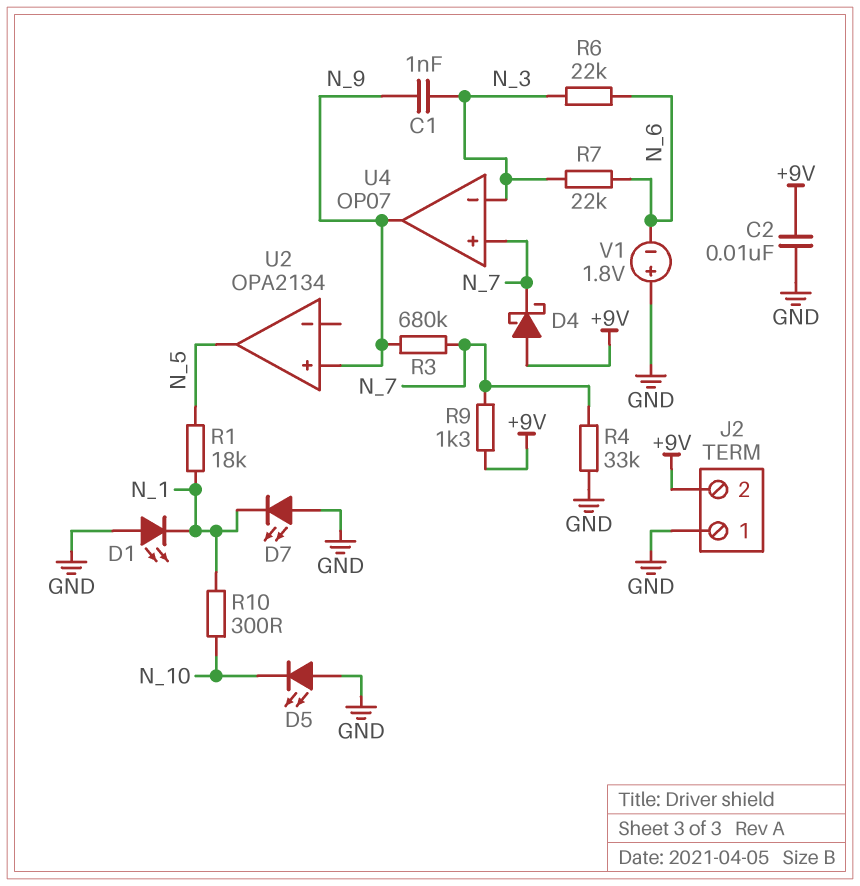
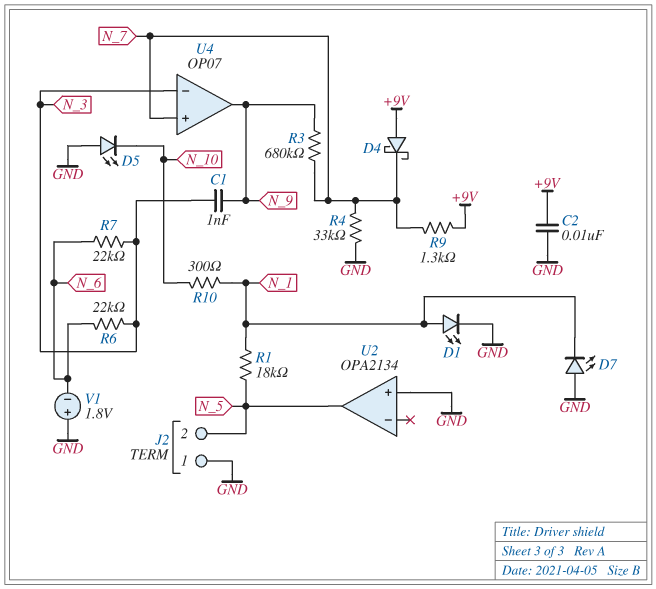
D1: LED (A GND, K N_1) -> LED (A N_1, K GND)
J2 pin 2: +9V -> N_5
U2 pin in+: N_9 -> GND

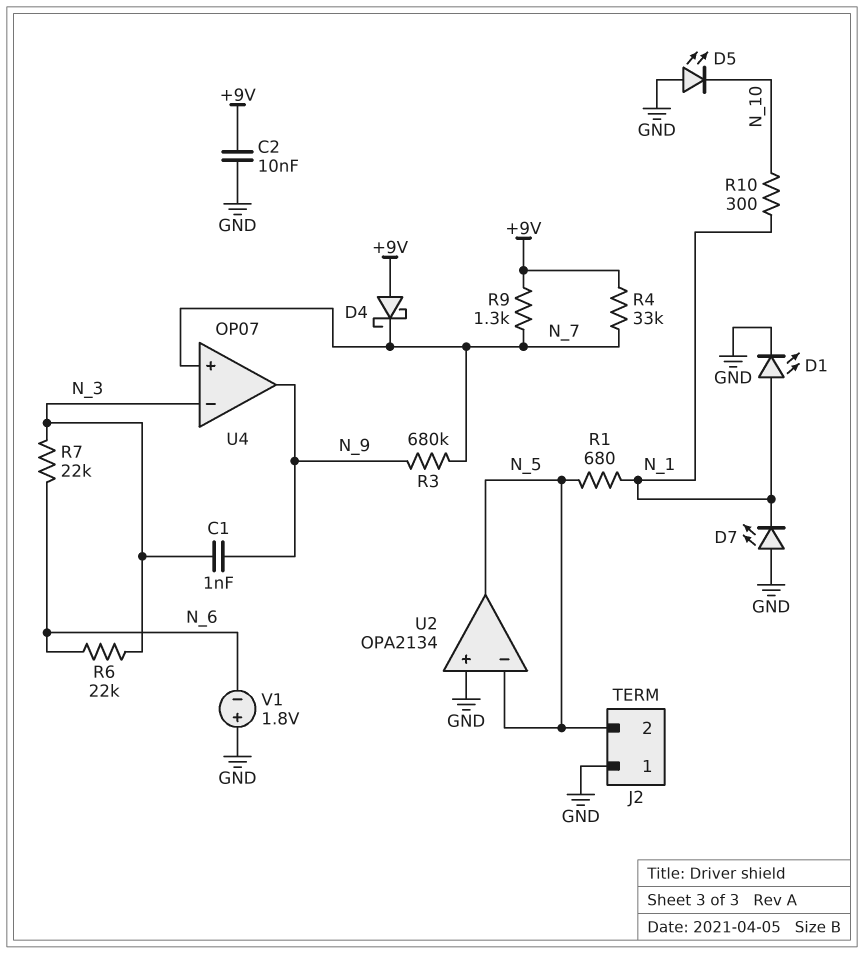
R1: 18k (N_1, N_5) -> 680 (N_1, N_5)
R4: 33k (GND, N_7) -> 33k (+9V, N_7)
U2 pin in-: none -> N_5

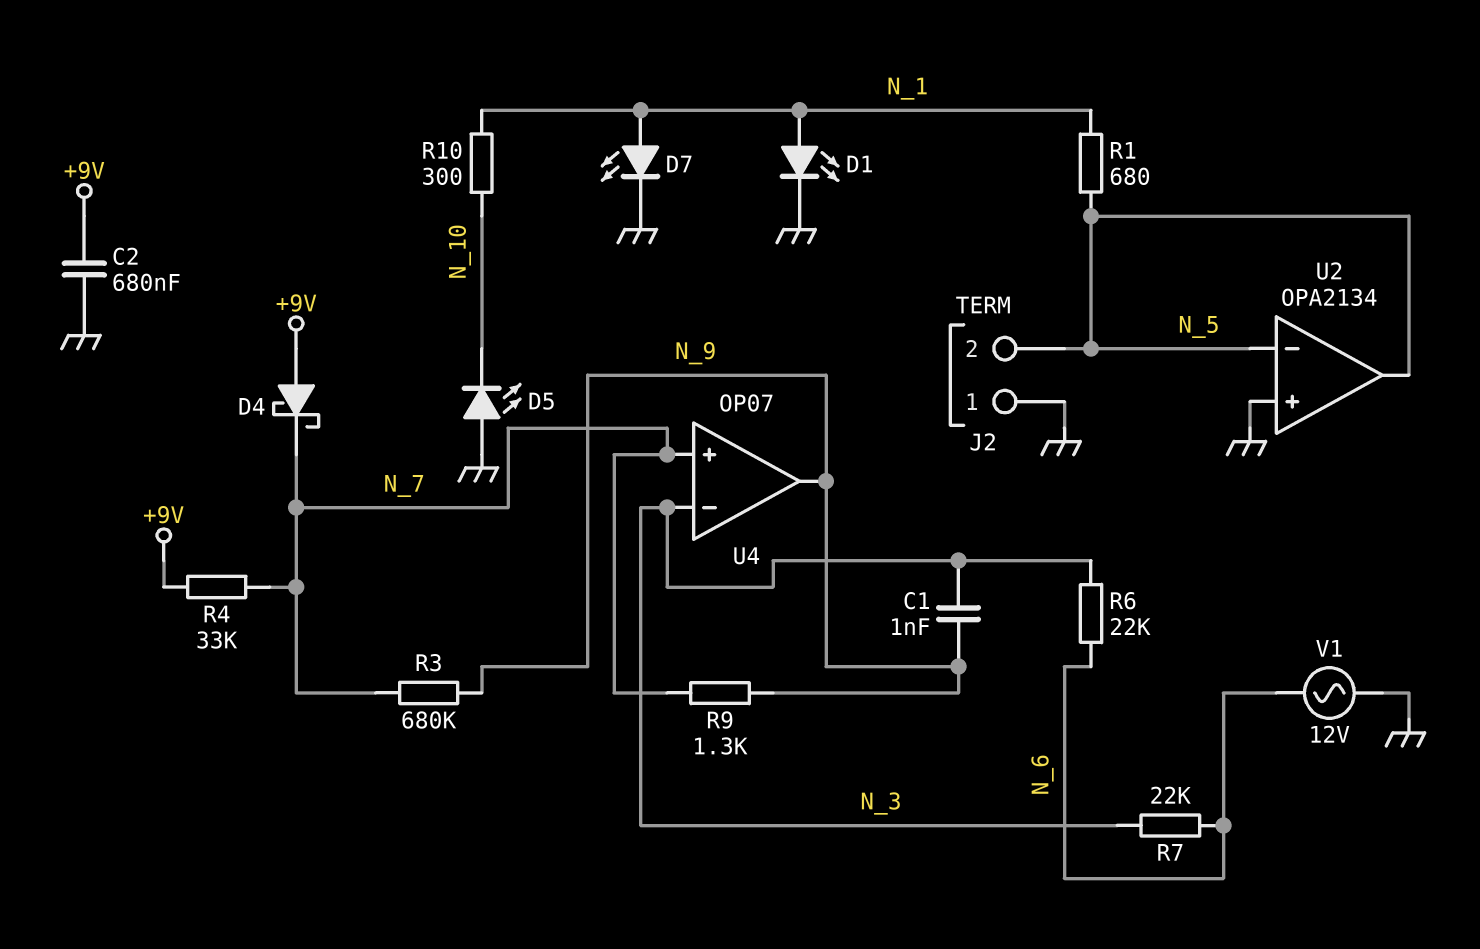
C2: 10nF (+9V, GND) -> 680nF (+9V, GND)
D7: LED (A GND, K N_1) -> LED (A N_1, K GND)
R9: 1.3k (+9V, N_7) -> 1.3k (N_7, N_9)
V1: 1.8V (plus GND, minus N_6) -> AC 12V (GND, N_6)

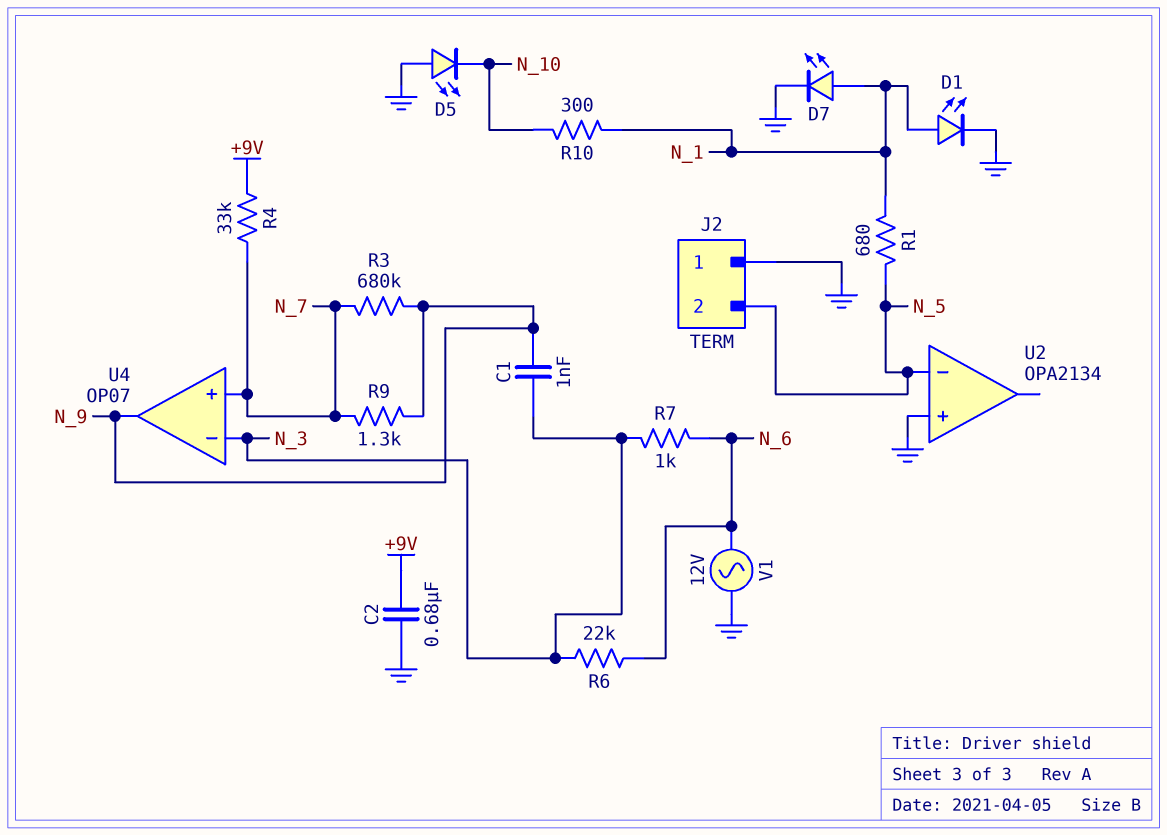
D4: schottky (A +9V, K N_7) -> none
R7: 22k (N_3, N_6) -> 1k (N_3, N_6)
U2 pin out: N_5 -> none

